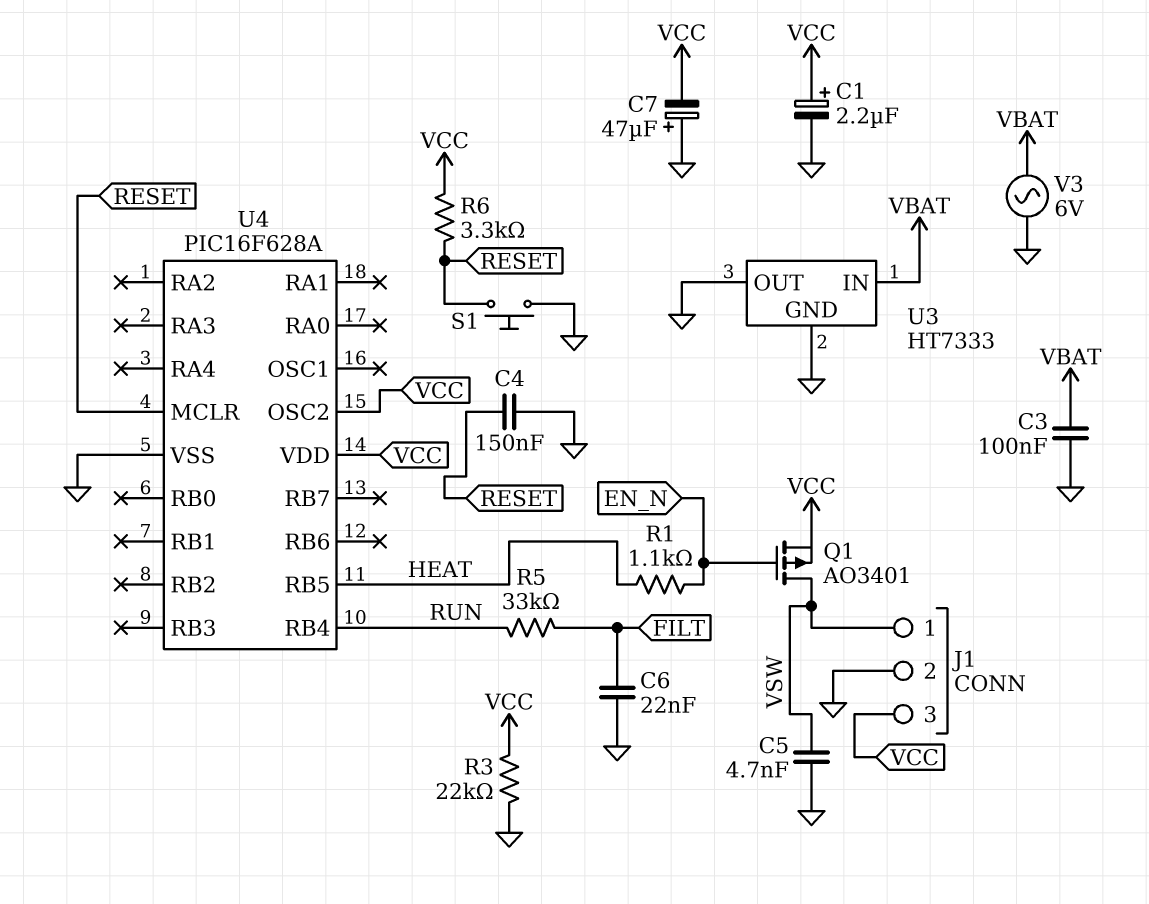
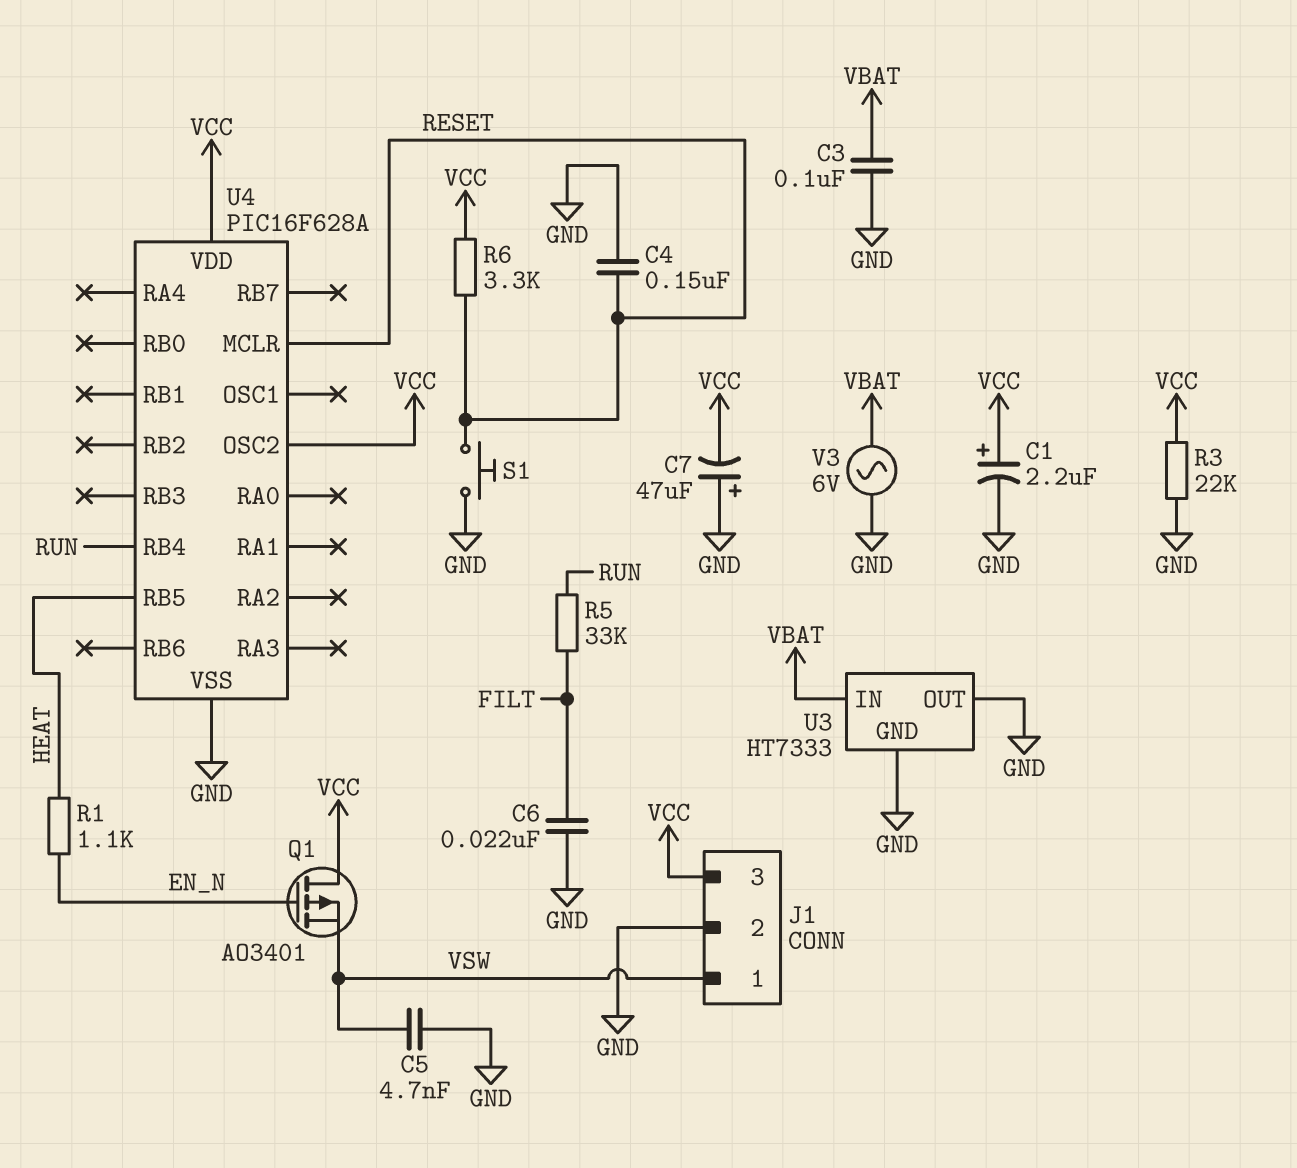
Q1: PMOS AO3401 (G EN_N, D VSW, S VCC) -> PMOS AO3401 (G EN_N, D VCC, S VSW)

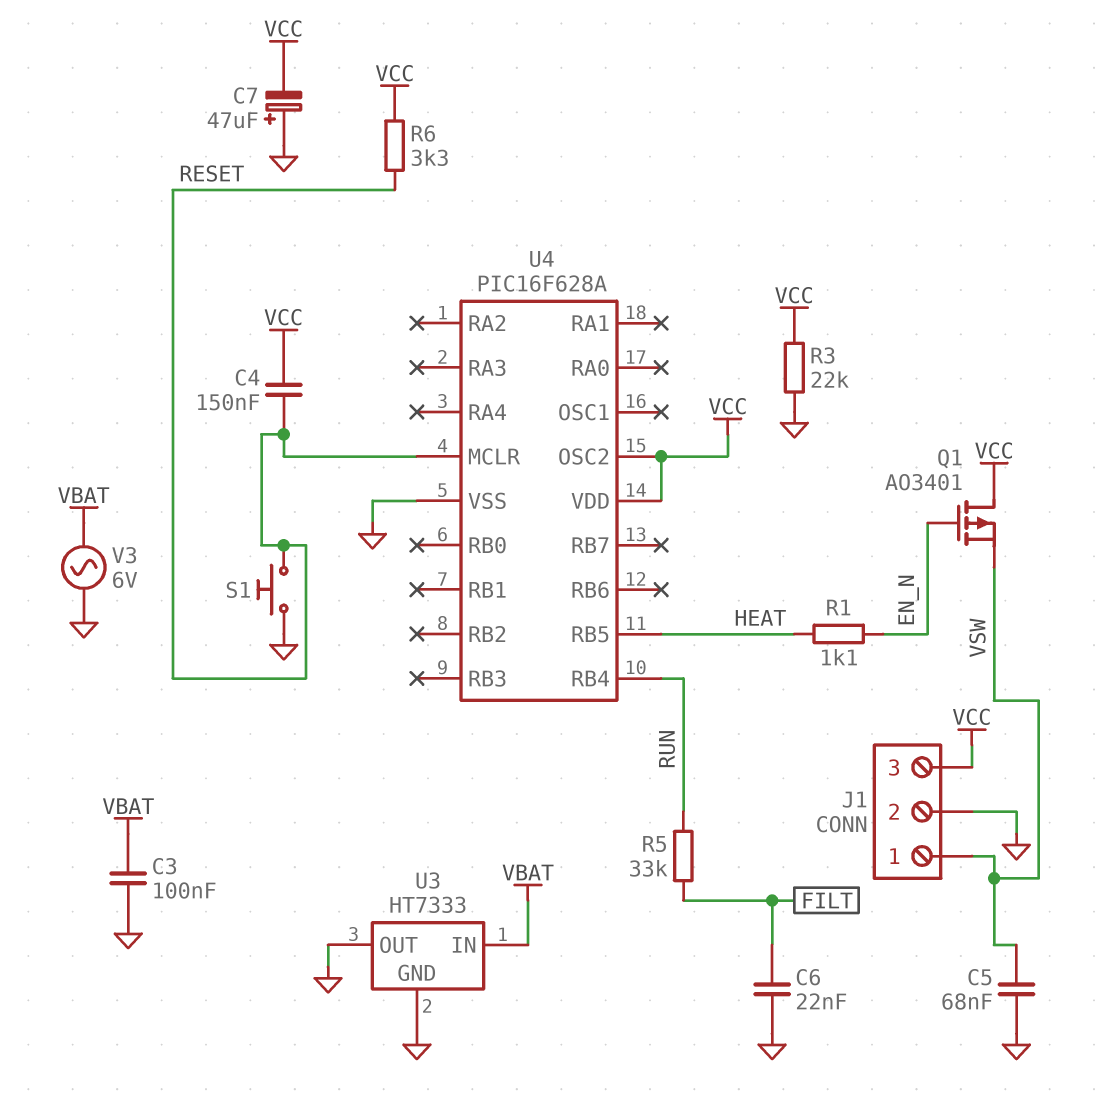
C1: 2.2uF (plus VCC, minus GND) -> none
C4: 150nF (GND, RESET) -> 150nF (RESET, VCC)
C5: 4.7nF (GND, VSW) -> 68nF (GND, VSW)

